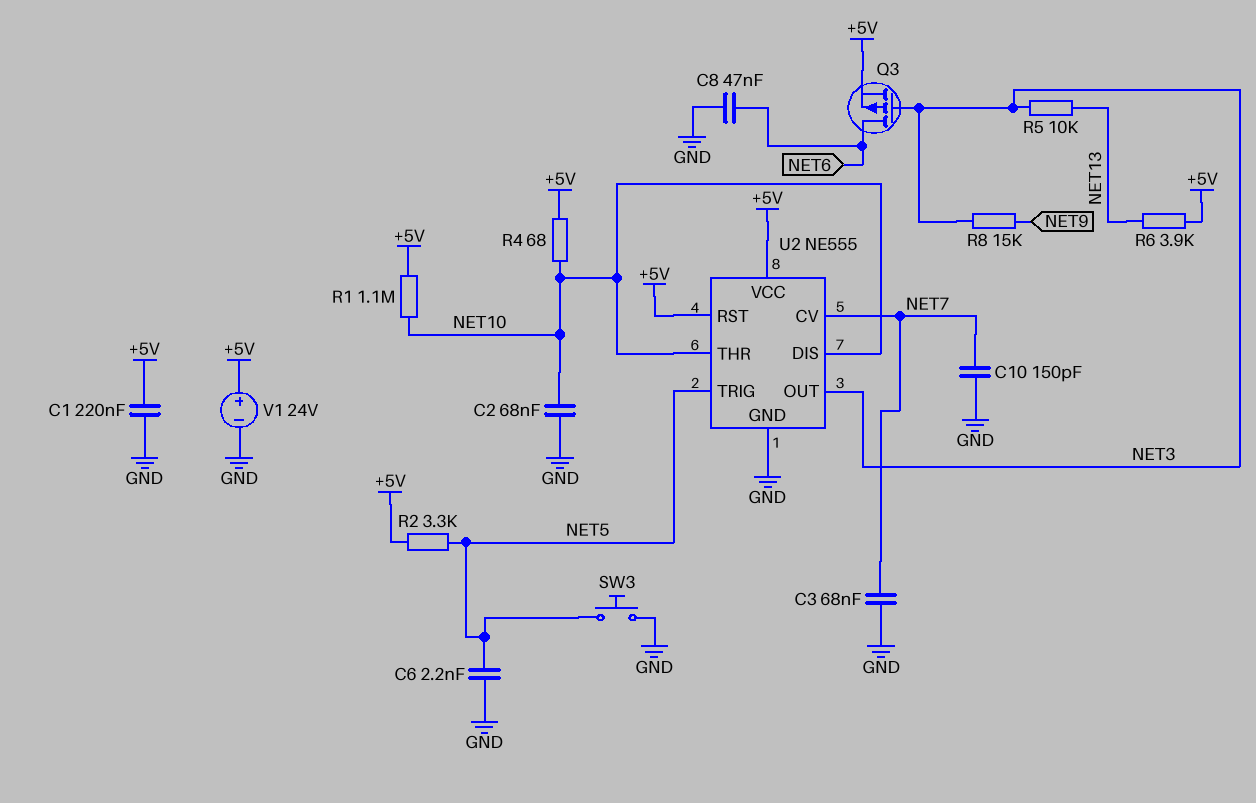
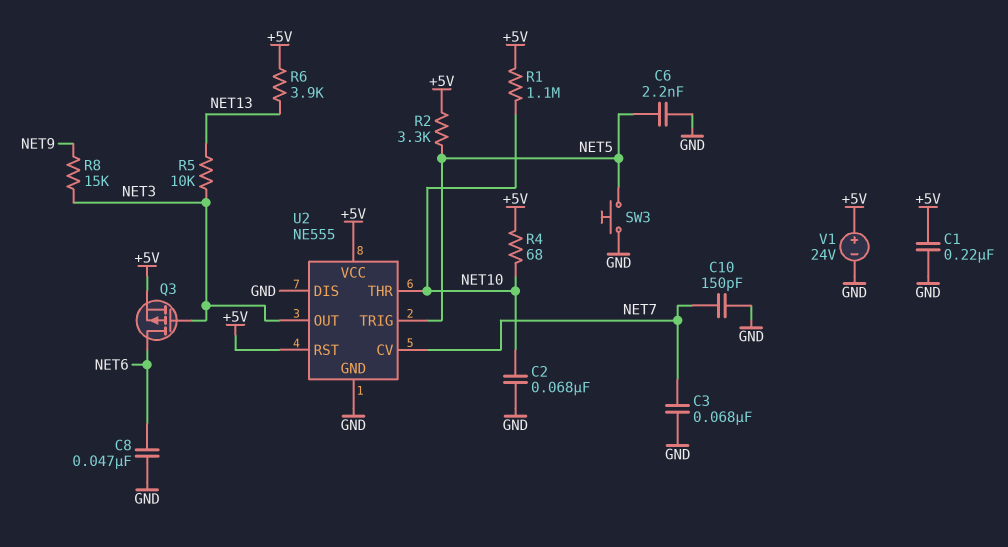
U2 pin DIS: NET10 -> GND

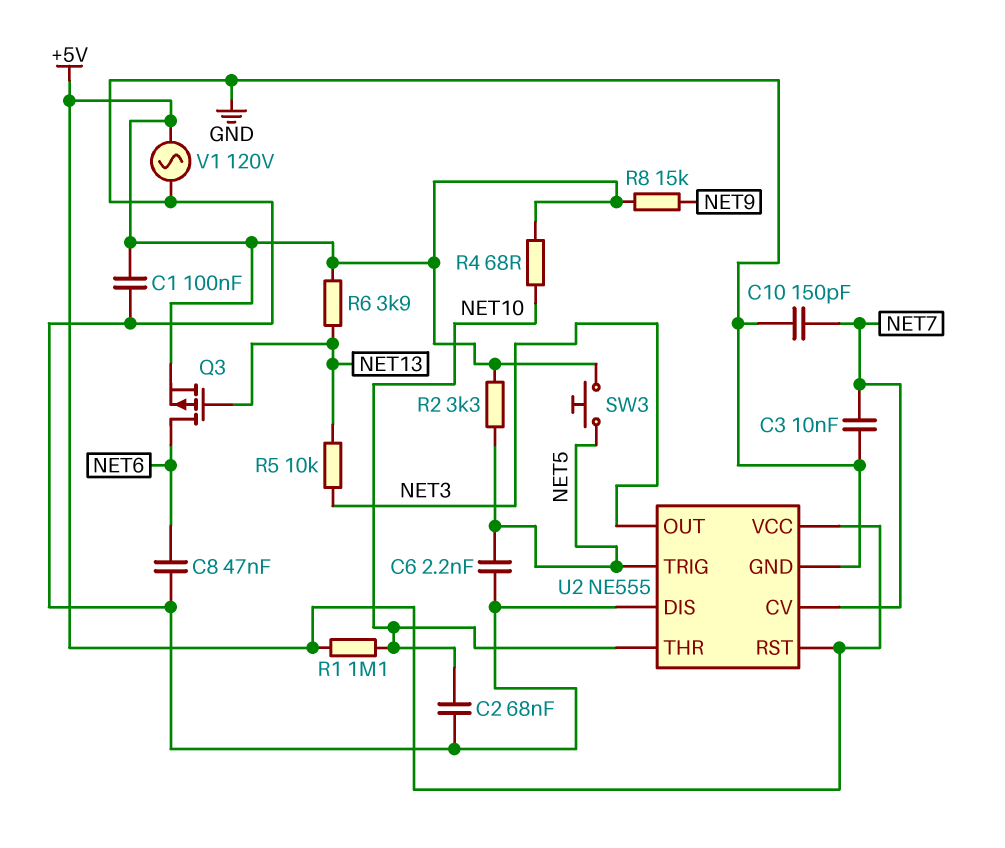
C1: 220nF (+5V, GND) -> 100nF (+5V, GND)
C3: 68nF (GND, NET7) -> 10nF (GND, NET7)
Q3: PMOS (G NET3, D NET6, S +5V) -> PMOS (G NET13, D NET6, S +5V)
R8: 15k (NET3, NET9) -> 15k (+5V, NET9)
SW3: button (GND, NET5) -> button (+5V, NET5)
V1: 24V (plus +5V, minus GND) -> AC 120V (+5V, GND)

